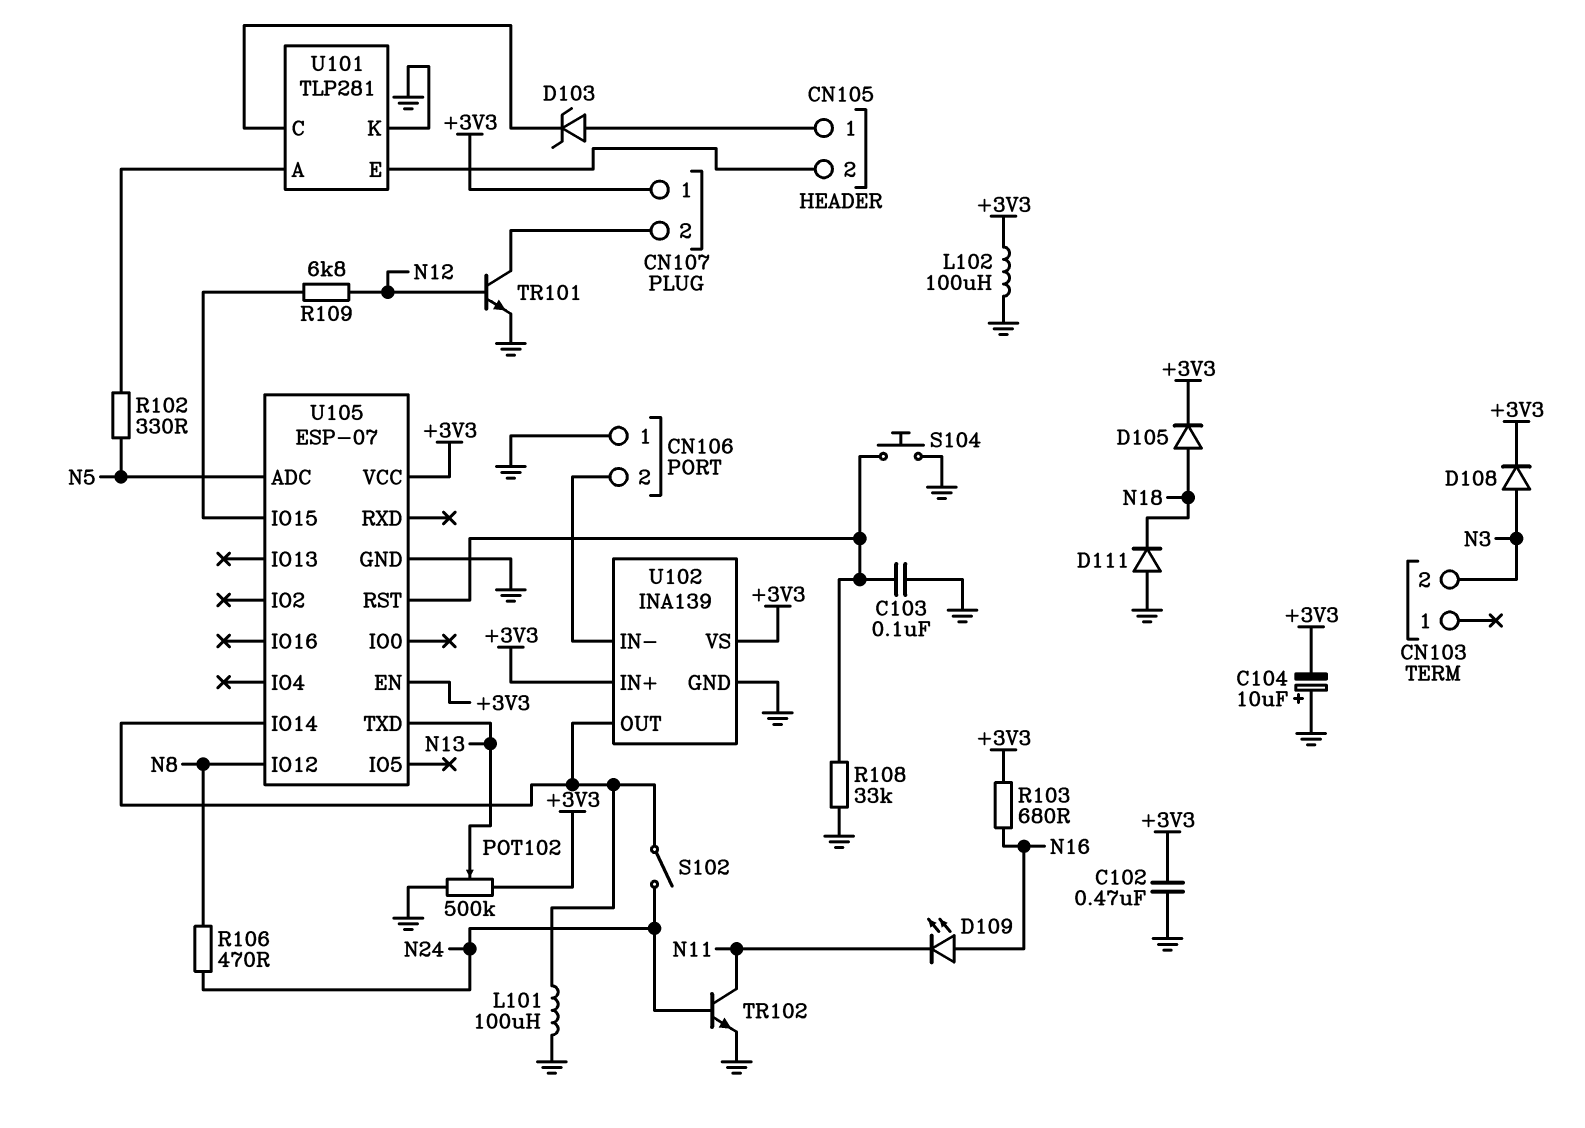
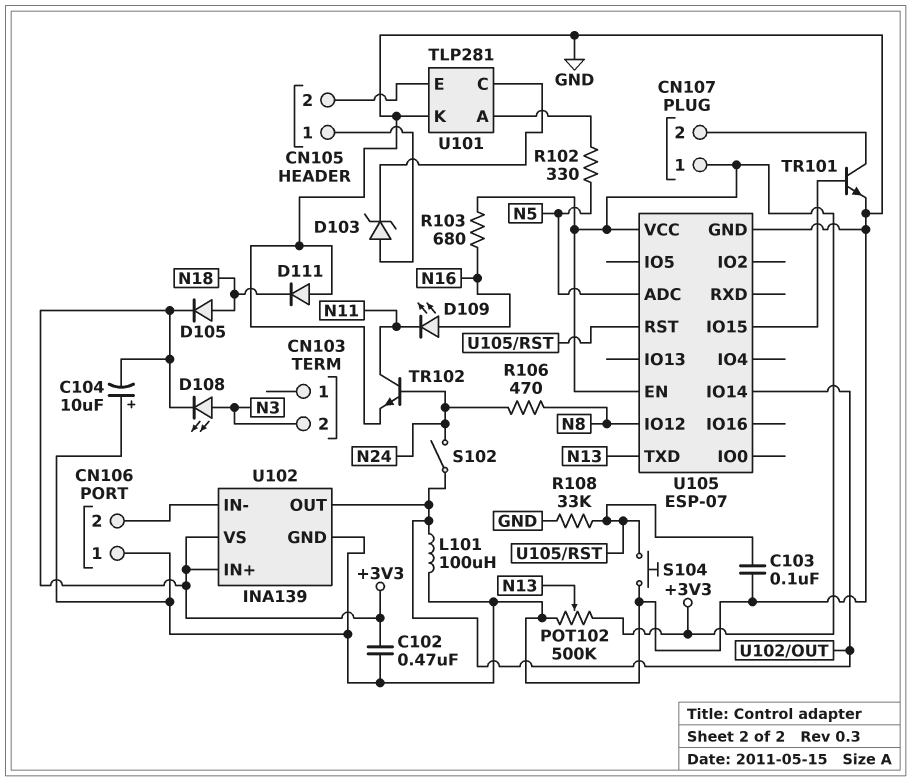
D108: diode (A N3, K +3V3) -> LED (A N3, K +3V3)
L102: 100uH (+3V3, GND) -> none
R109: 6.8k (N12, U105/IO15) -> none
TR101: NPN (B N12, C CN107/2, E GND) -> NPN (B U105/IO15, C CN107/2, E GND)

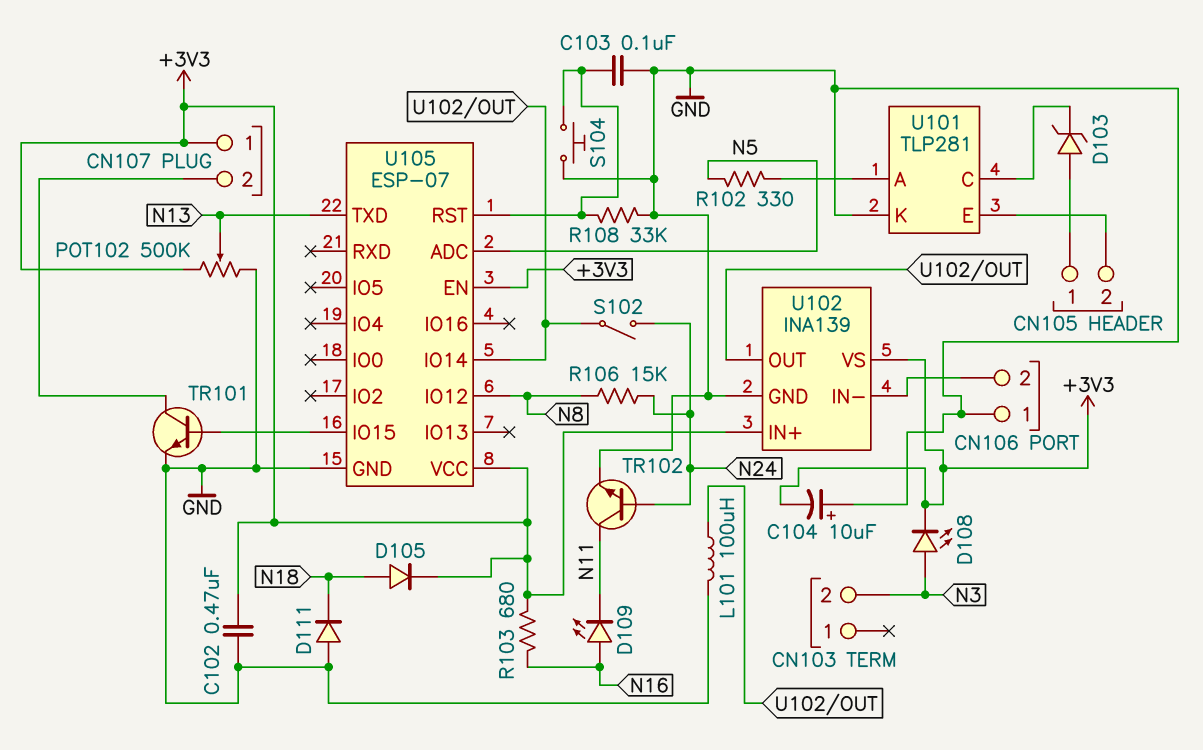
R106: 470 (N8, N24) -> 15k (N8, N24)

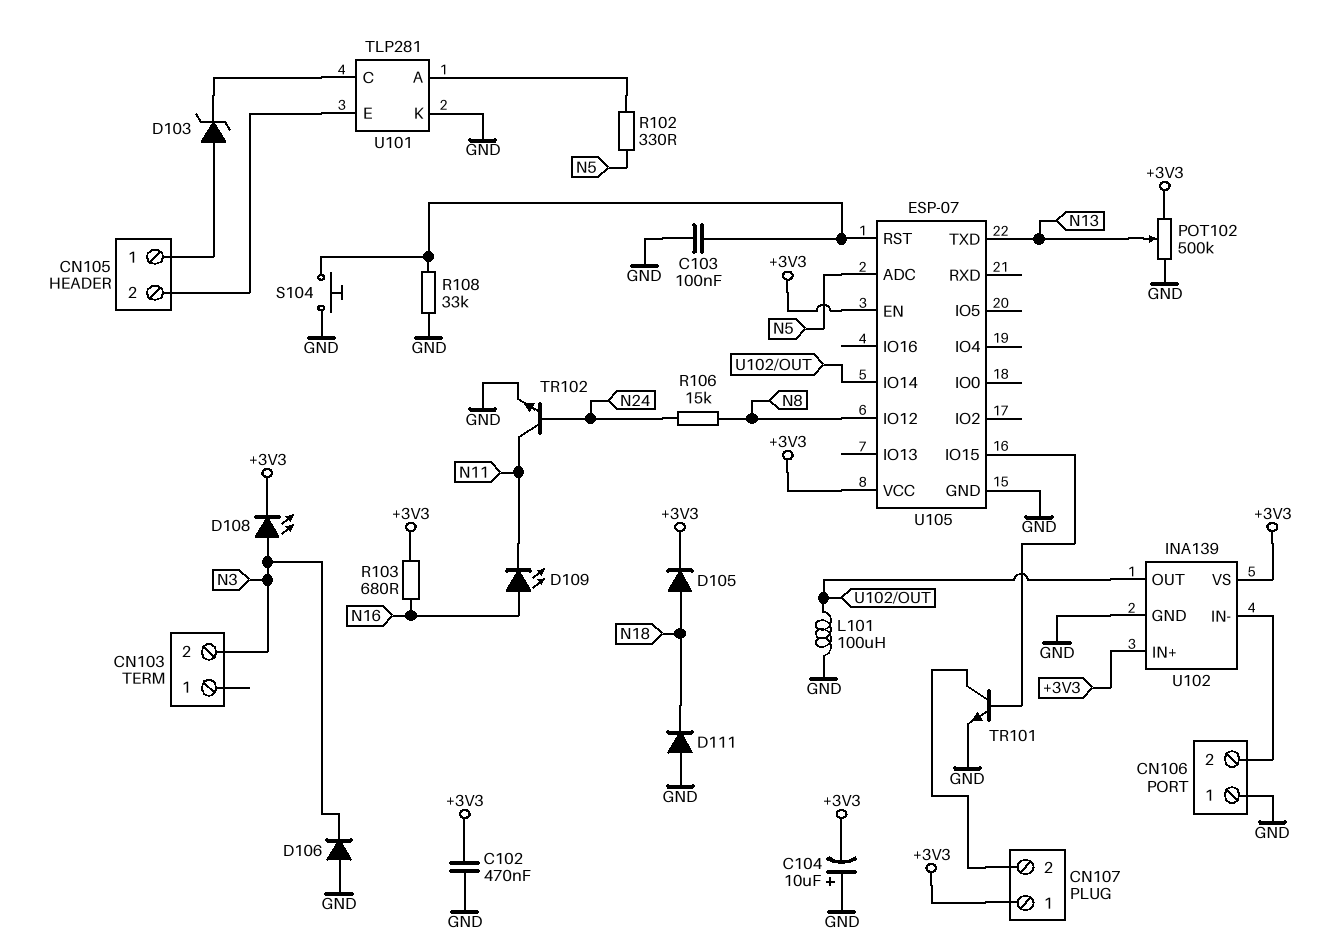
D106: none -> diode (A GND, K N3)
S102: switch (N24, U102/OUT) -> none

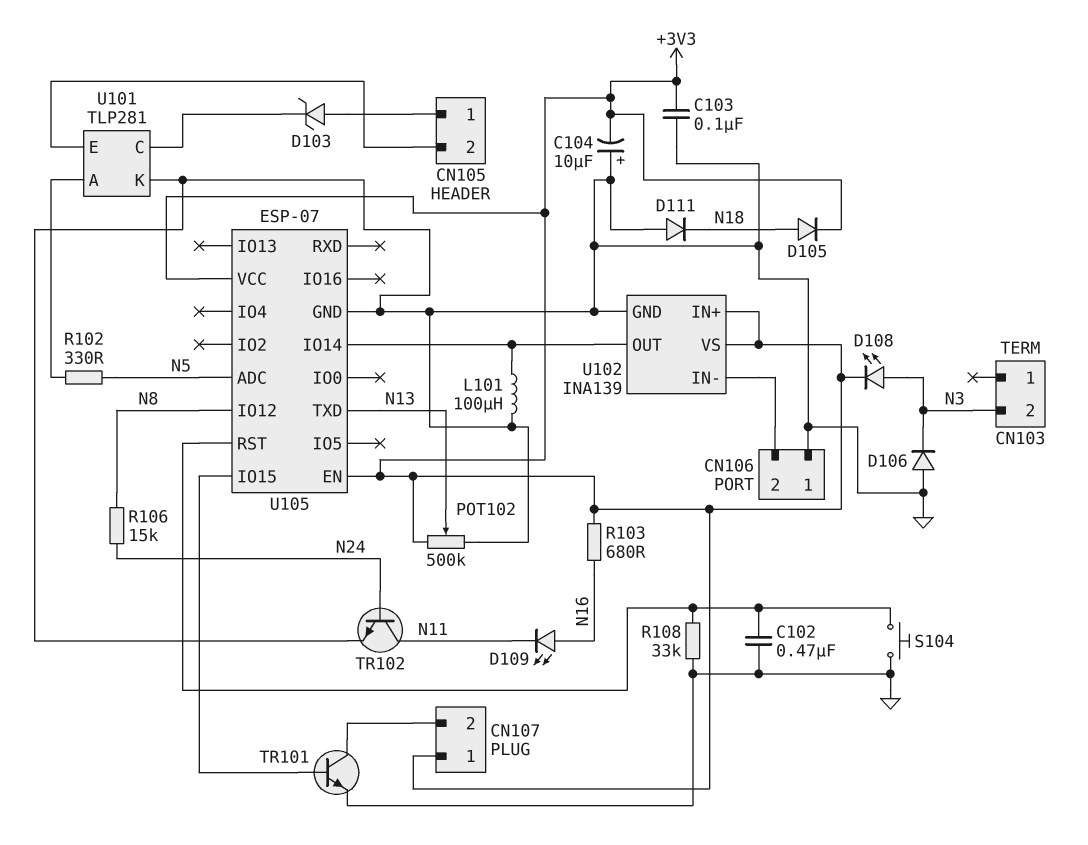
C102: 470nF (+3V3, GND) -> 470nF (GND, U105/RST)
C103: 100nF (GND, U105/RST) -> 100nF (+3V3, GND)

